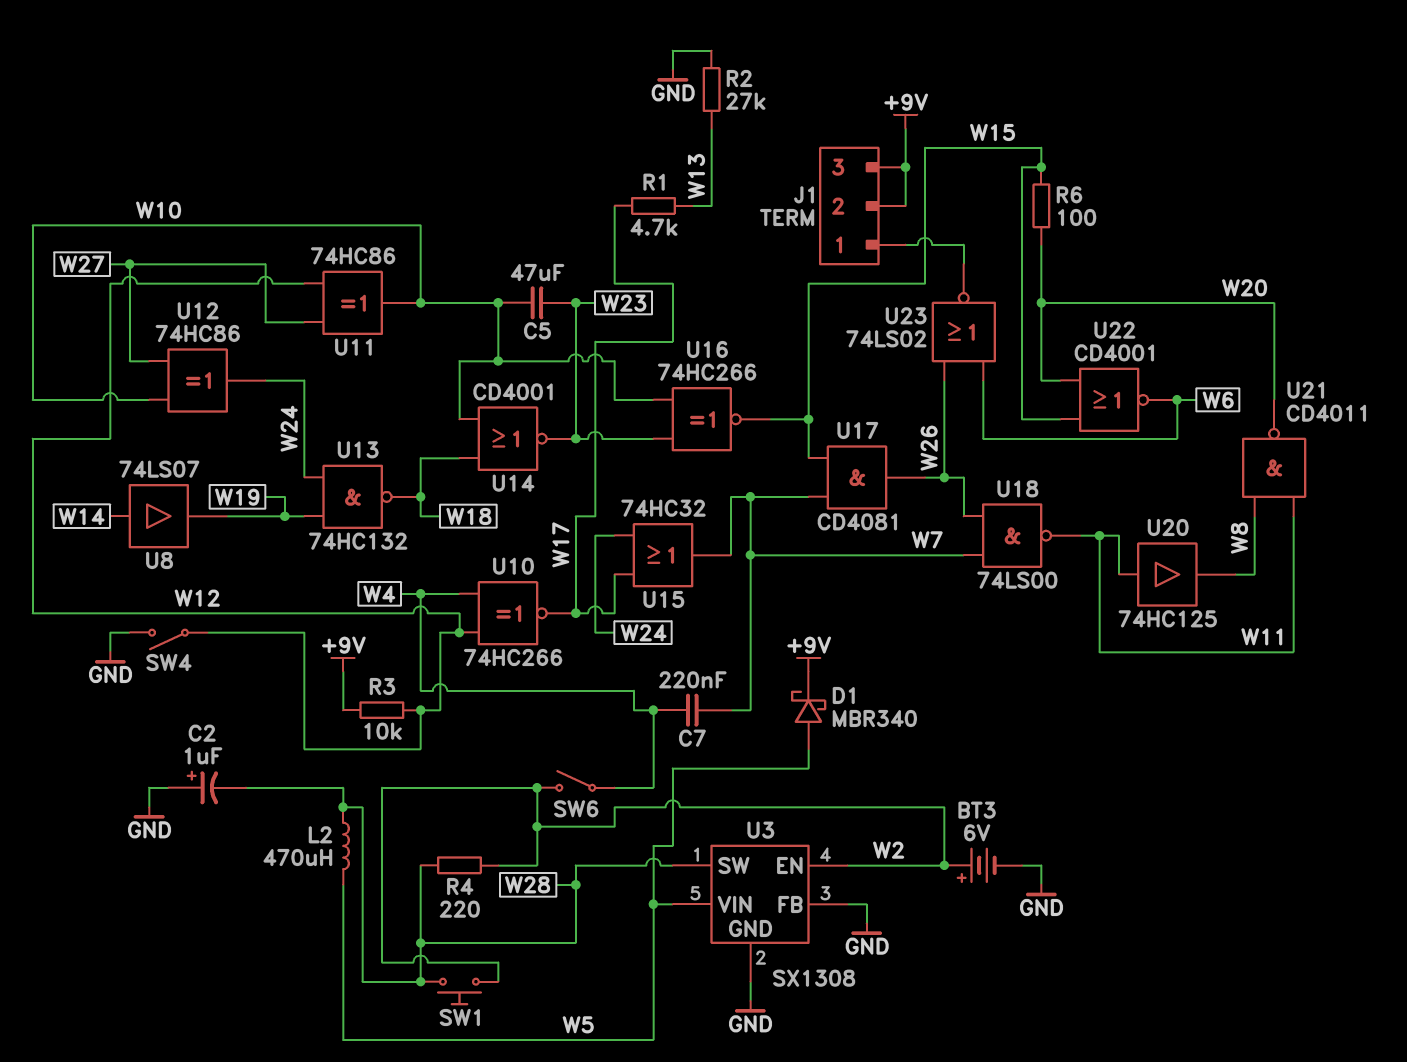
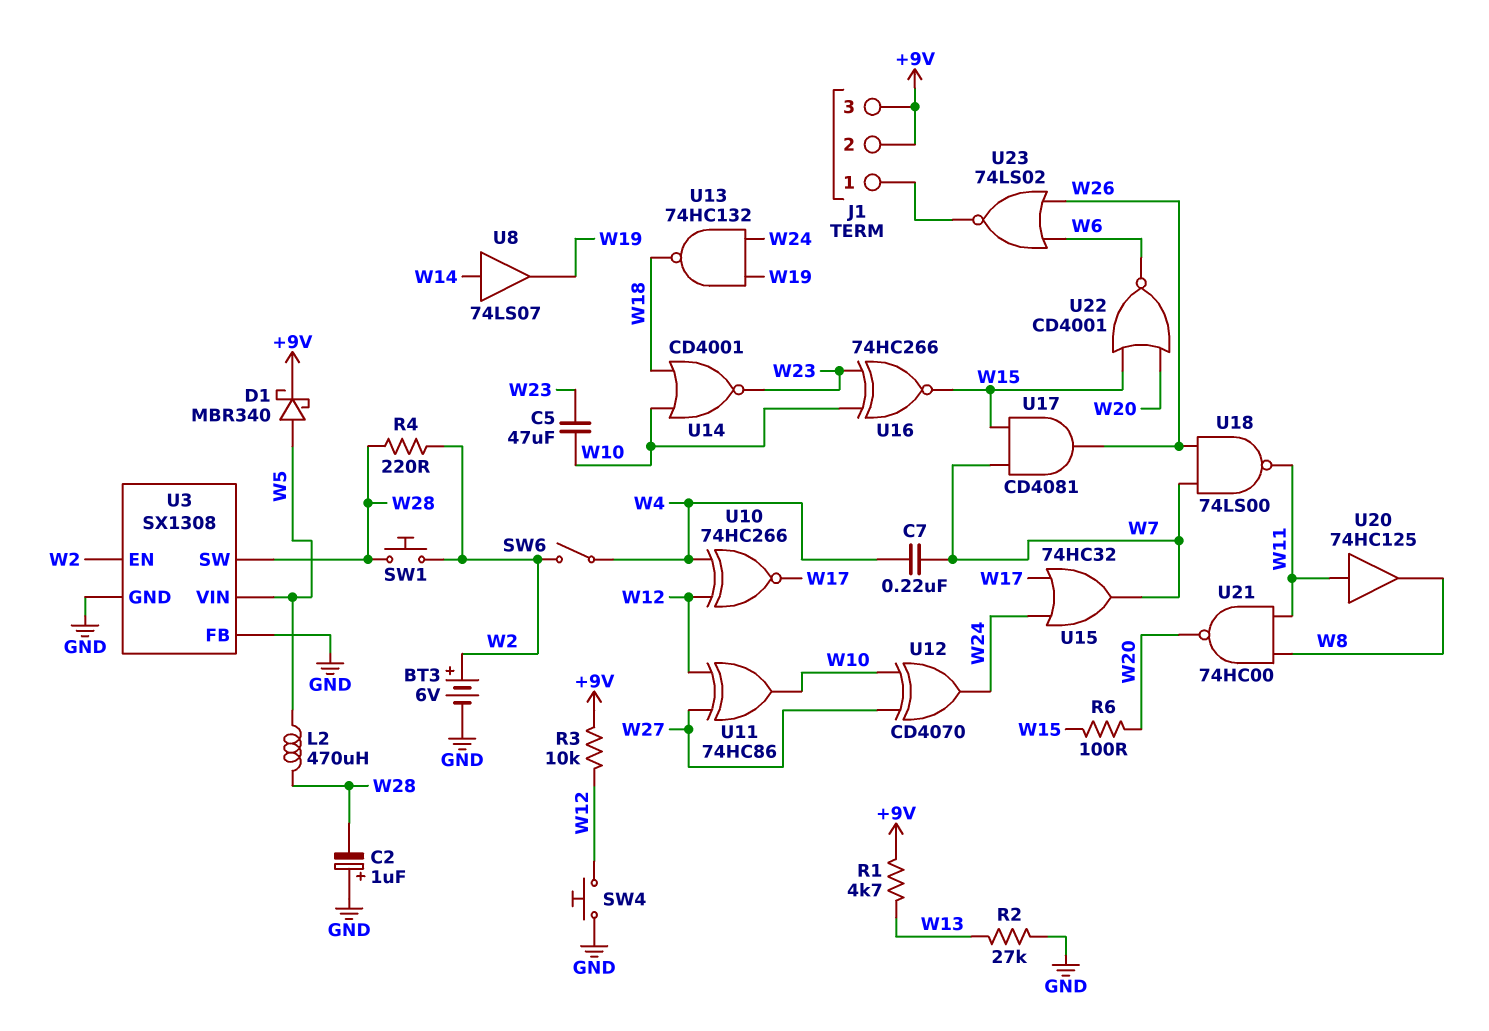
R1: 4.7k (W13, W17) -> 4.7k (+9V, W13)
SW4: switch (GND, W12) -> button (GND, W12)
U12: XOR 74HC86 (in W10, in W27, out W24) -> XOR CD4070 (in W10, in W27, out W24)
U21: NAND CD4011 (in W8, in W11, out W20) -> NAND 74HC00 (in W8, in W11, out W20)

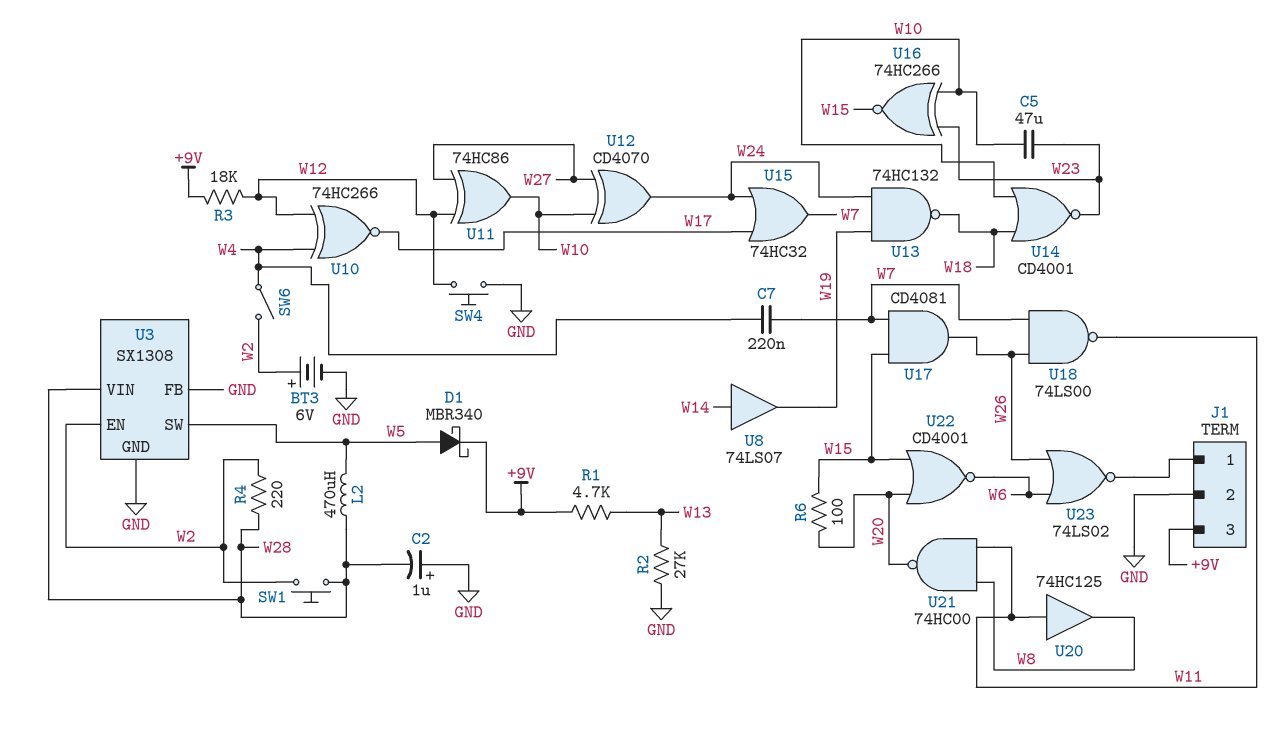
J1 pin 2: +9V -> GND
R3: 10k (+9V, W12) -> 18k (+9V, W12)
U3 pin SW: W28 -> W5
U3 pin VIN: W5 -> W28

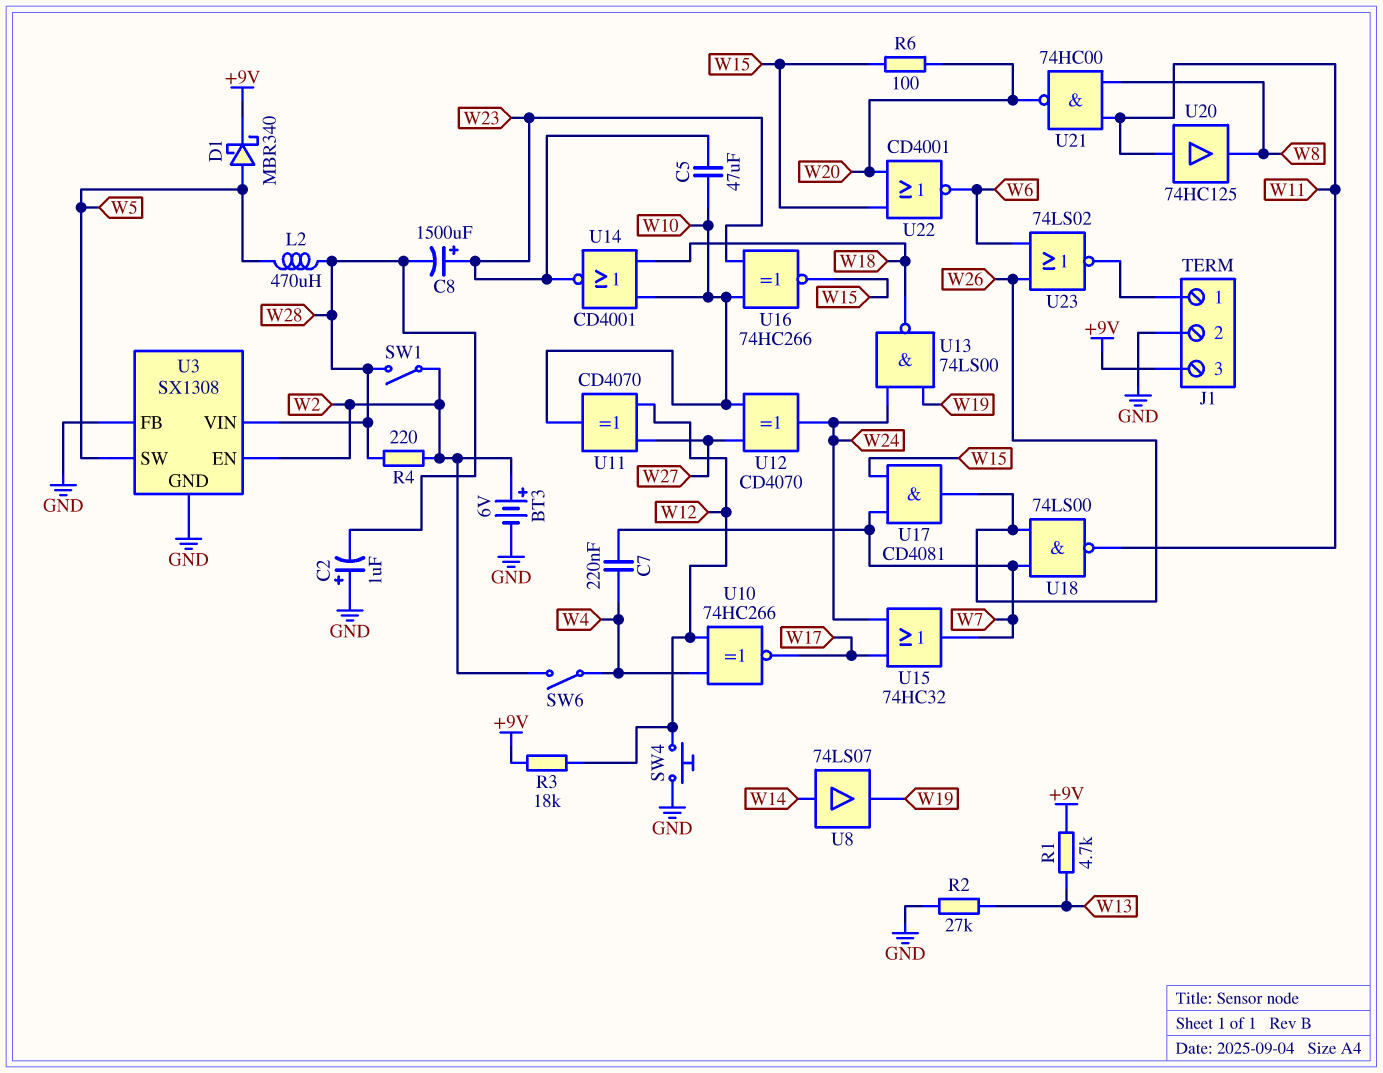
C8: none -> 1500uF (plus W23, minus W28)
SW1: button (W2, W28) -> switch (W2, W28)
U11: XOR 74HC86 (in W12, in W27, out W10) -> XOR CD4070 (in W12, in W27, out W10)
U13: NAND 74HC132 (in W19, in W24, out W18) -> NAND 74LS00 (in W19, in W24, out W18)

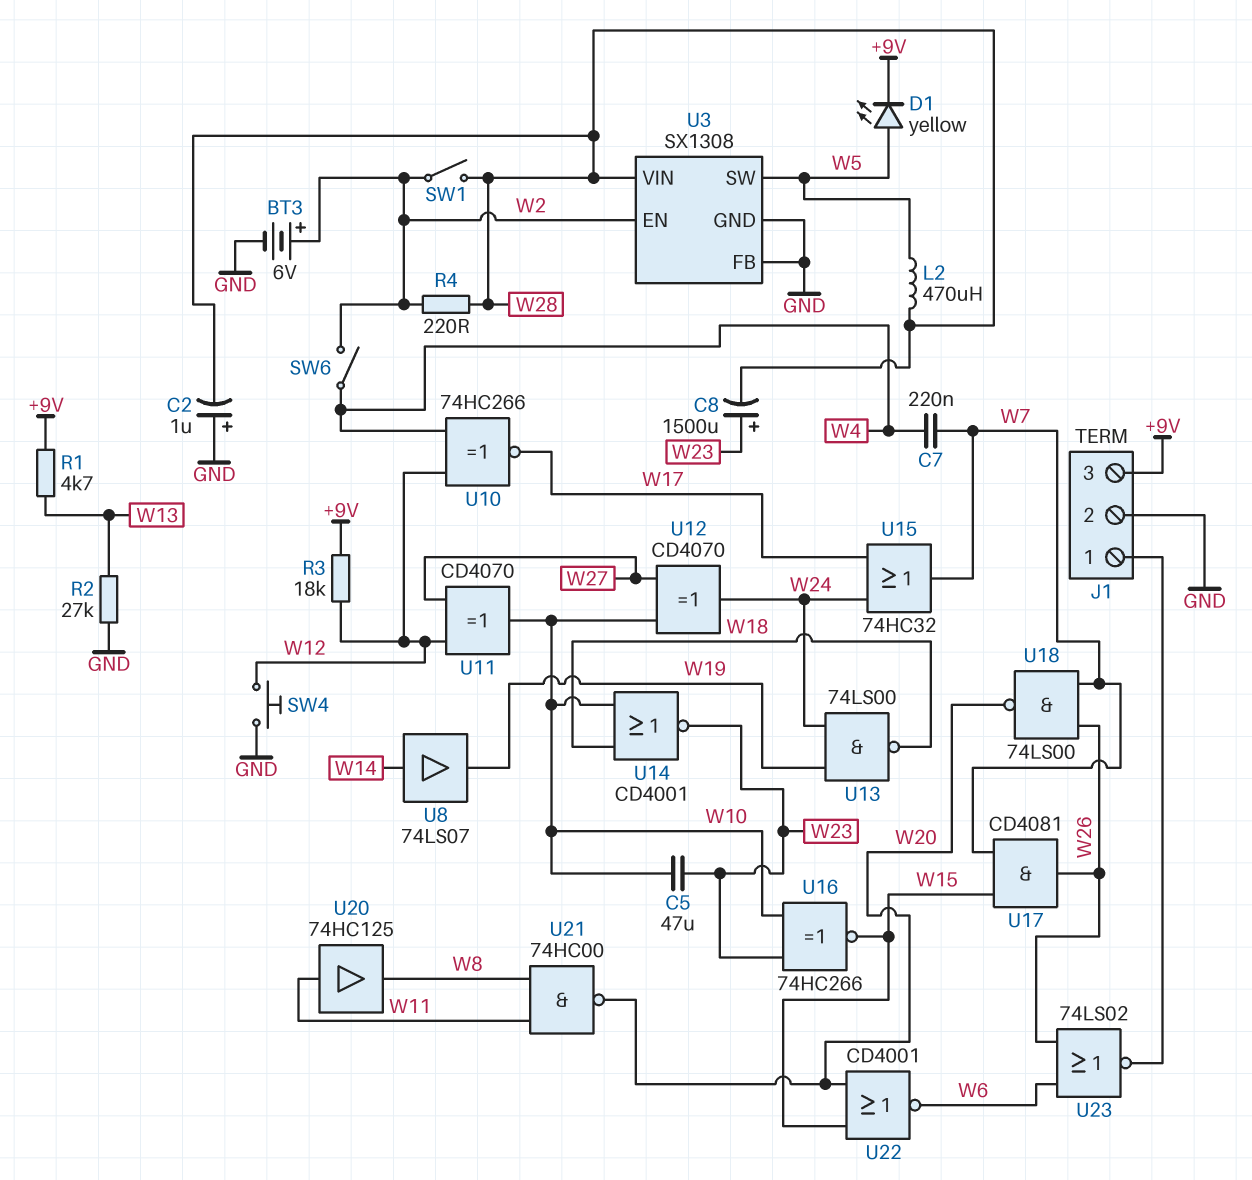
D1: schottky MBR340 (A W5, K +9V) -> LED yellow (A W5, K +9V)
R6: 100 (W15, W20) -> none
U18: NAND 74LS00 (in W7, in W26, out W11) -> NAND 74LS00 (in W7, in W26, out W20)

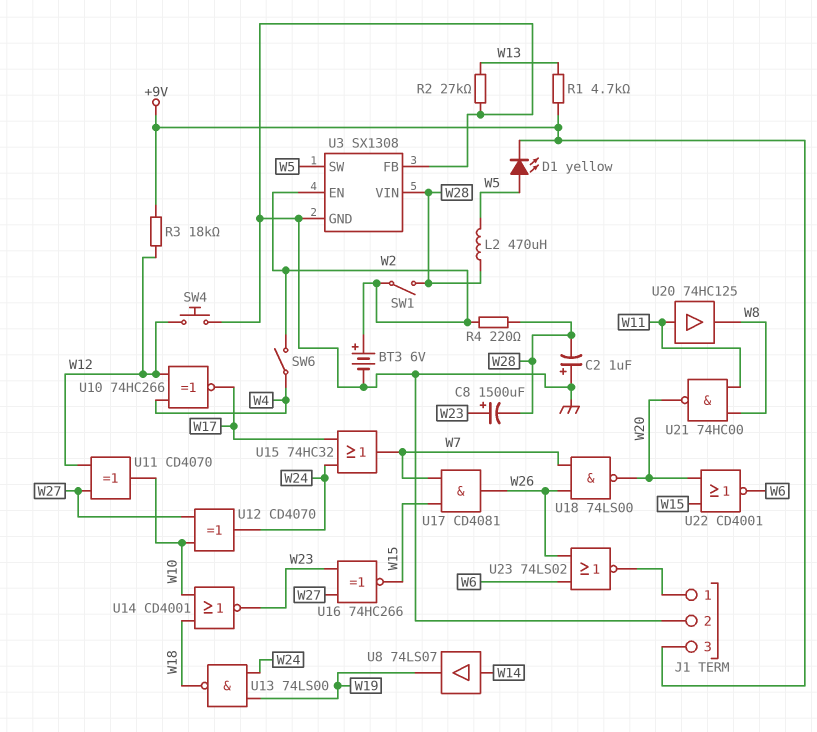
C5: 47uF (W10, W23) -> none
C7: 220nF (W4, W7) -> none
U16: XNOR 74HC266 (in W10, in W23, out W15) -> XNOR 74HC266 (in W23, in W27, out W15)

